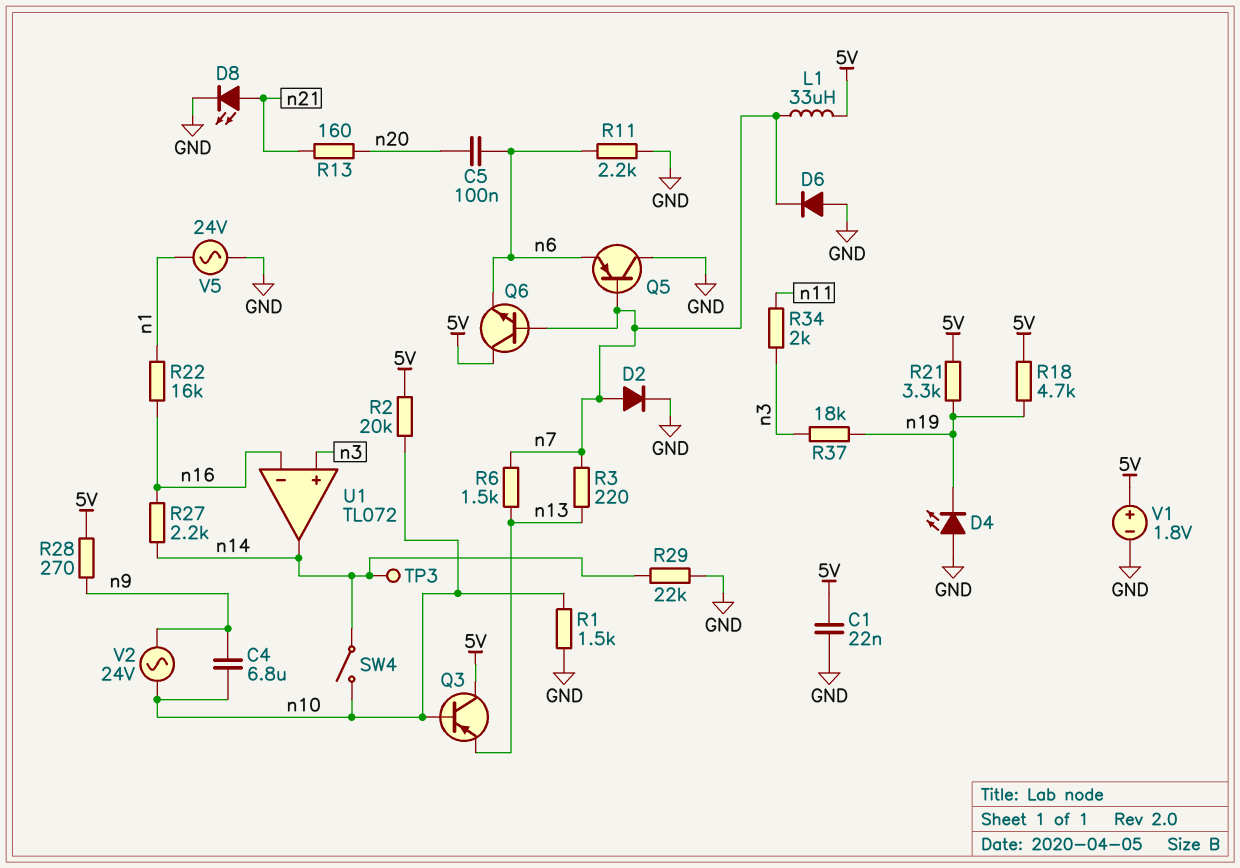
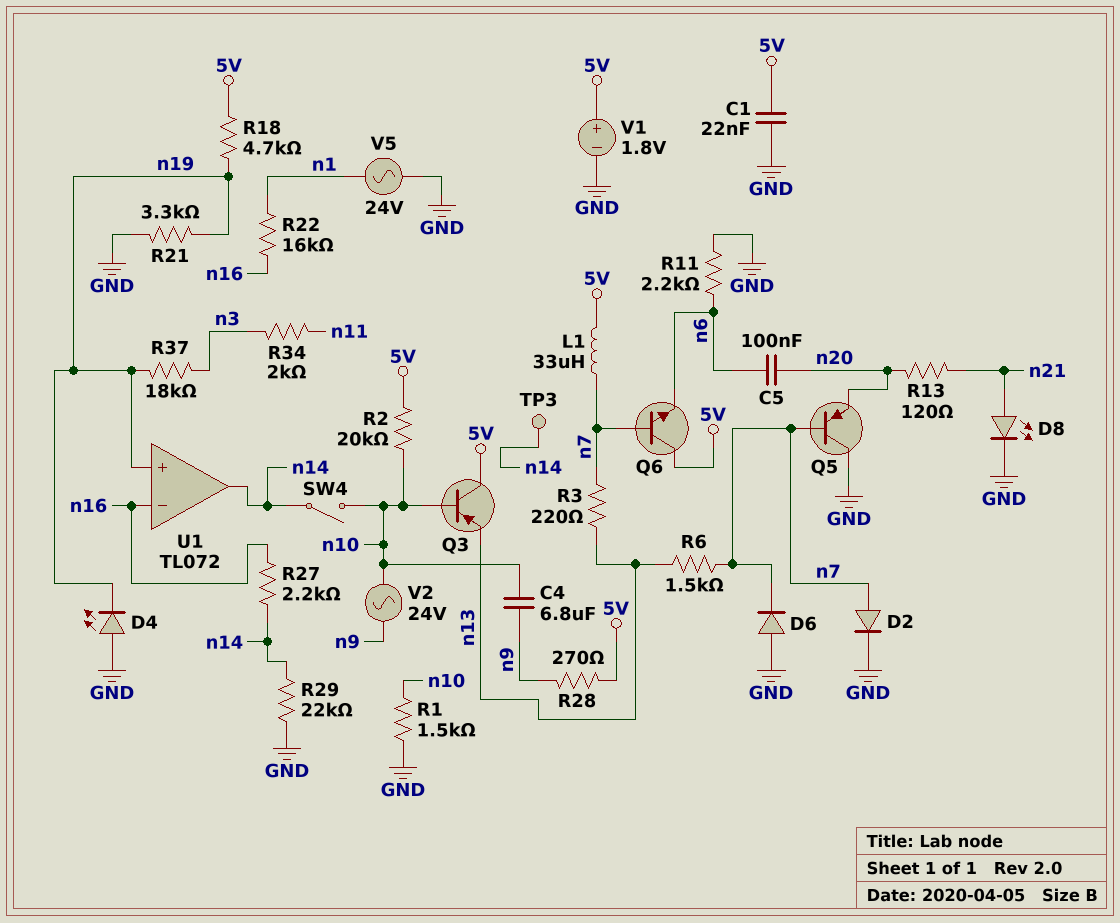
Q5: PNP (B n7, C GND, E n6) -> PNP (B n7, C GND, E n20)
R13: 160 (n20, n21) -> 120 (n20, n21)
R21: 3.3k (5V, n19) -> 3.3k (GND, n19)
U1 pin in+: n3 -> n19

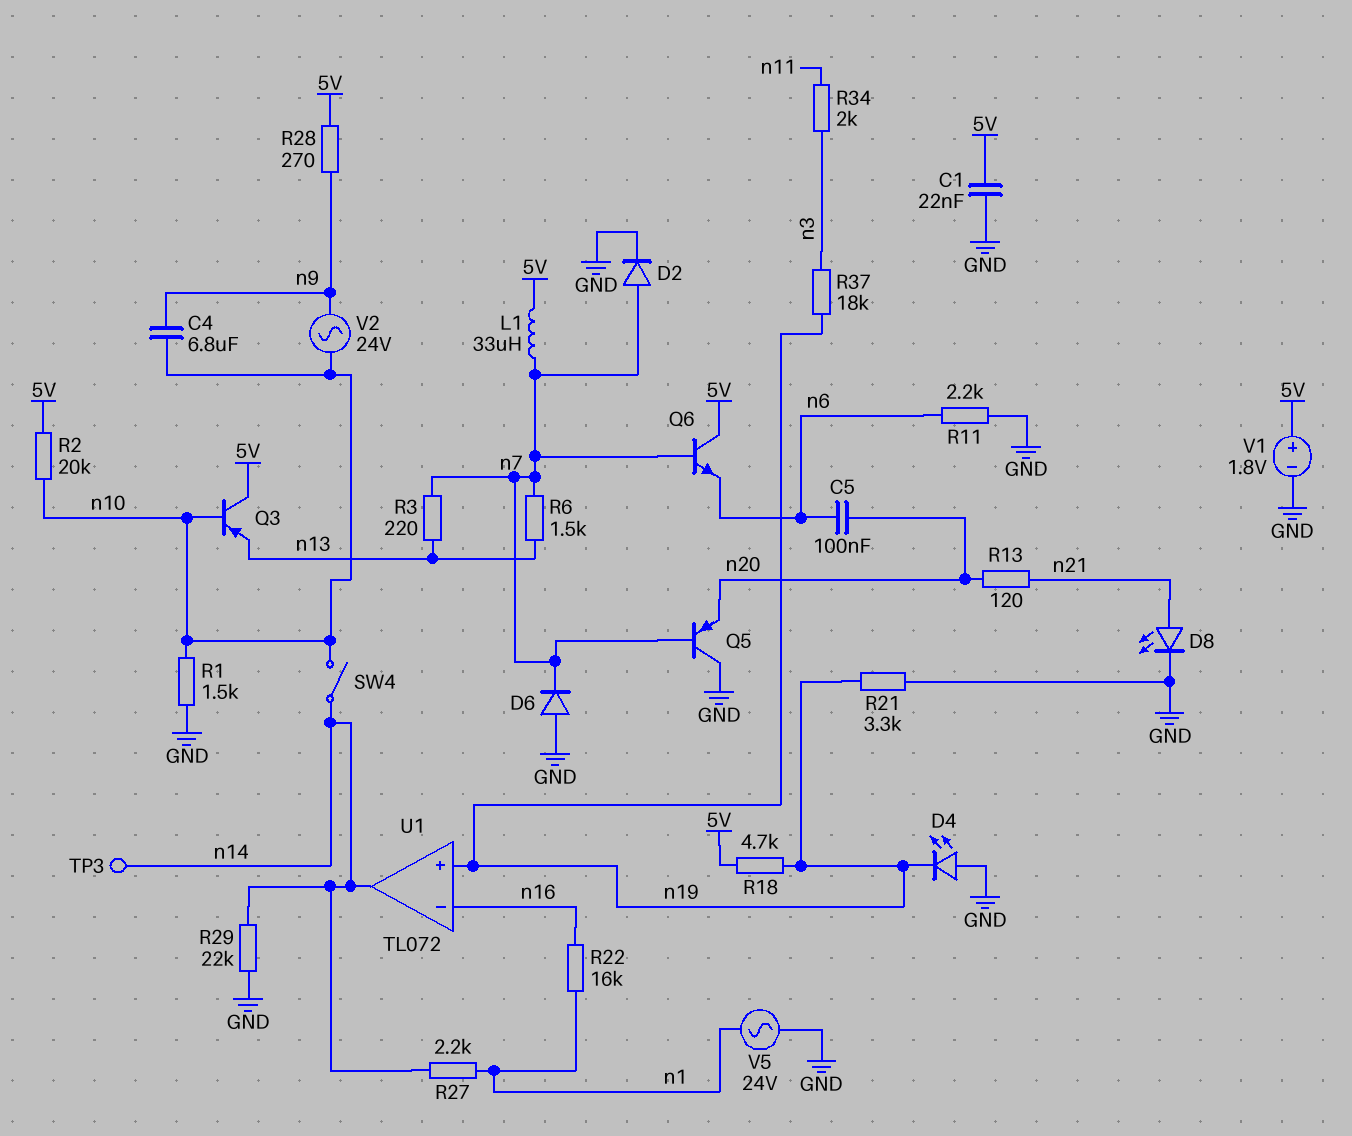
R27: 2.2k (n14, n16) -> 2.2k (n1, n14)

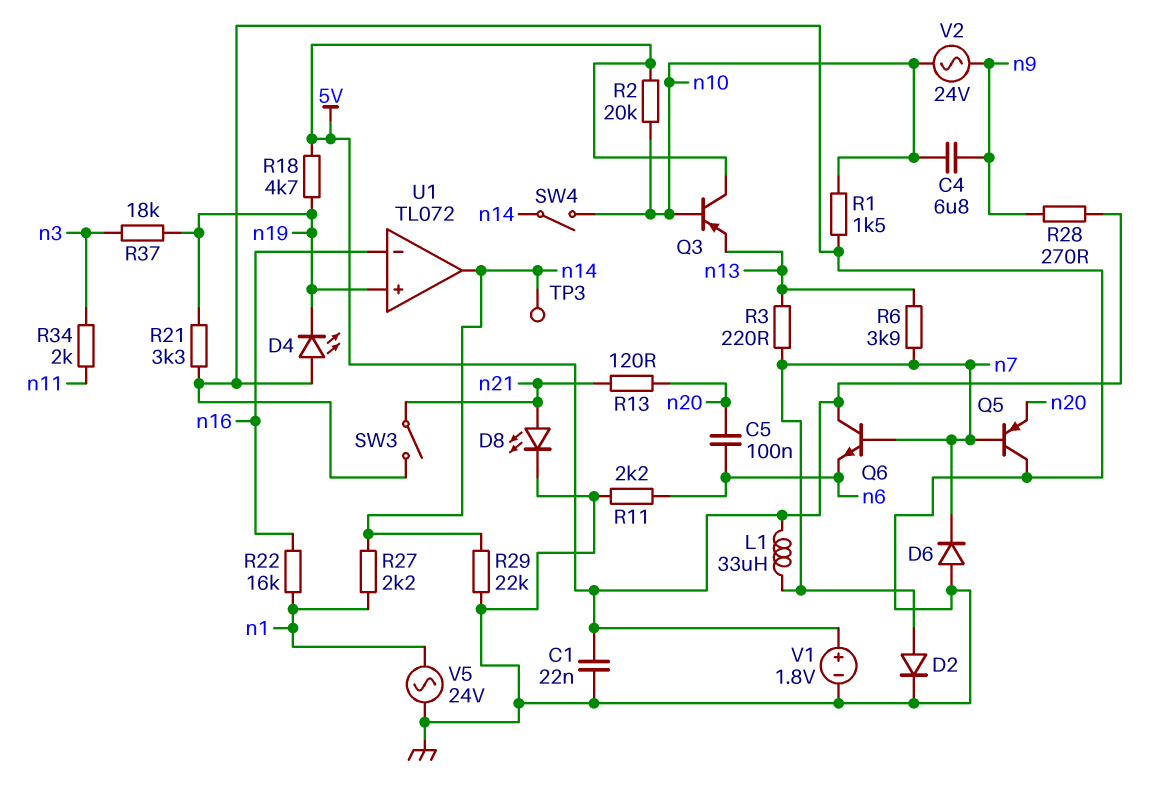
R6: 1.5k (n7, n13) -> 3.9k (n7, n13)
SW3: none -> switch (GND, n21)

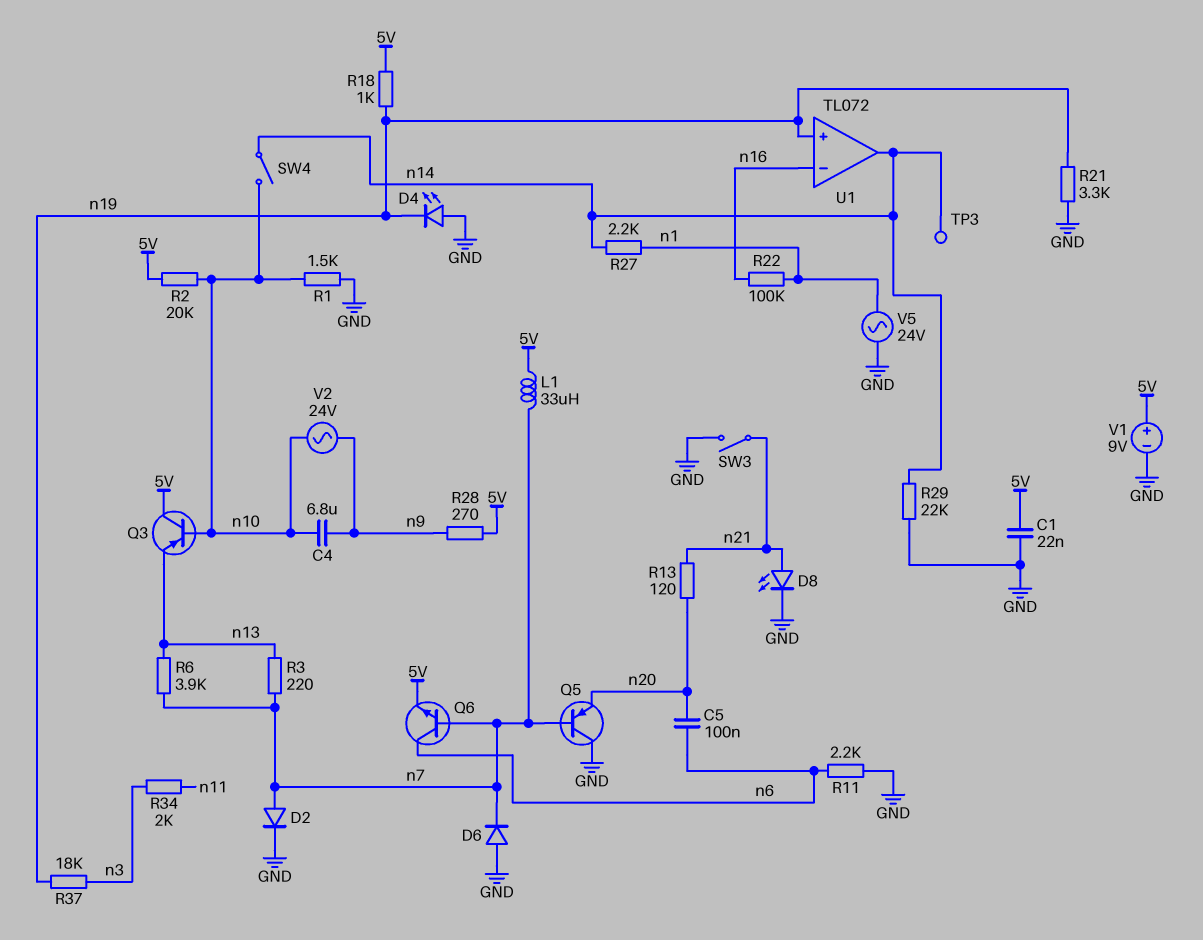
Q6: NPN (B n7, C 5V, E n6) -> NPN (B n7, C n6, E 5V)
R18: 4.7k (5V, n19) -> 1k (5V, n19)
R22: 16k (n1, n16) -> 100k (n1, n16)
V1: 1.8V (plus 5V, minus GND) -> 9V (plus 5V, minus GND)

